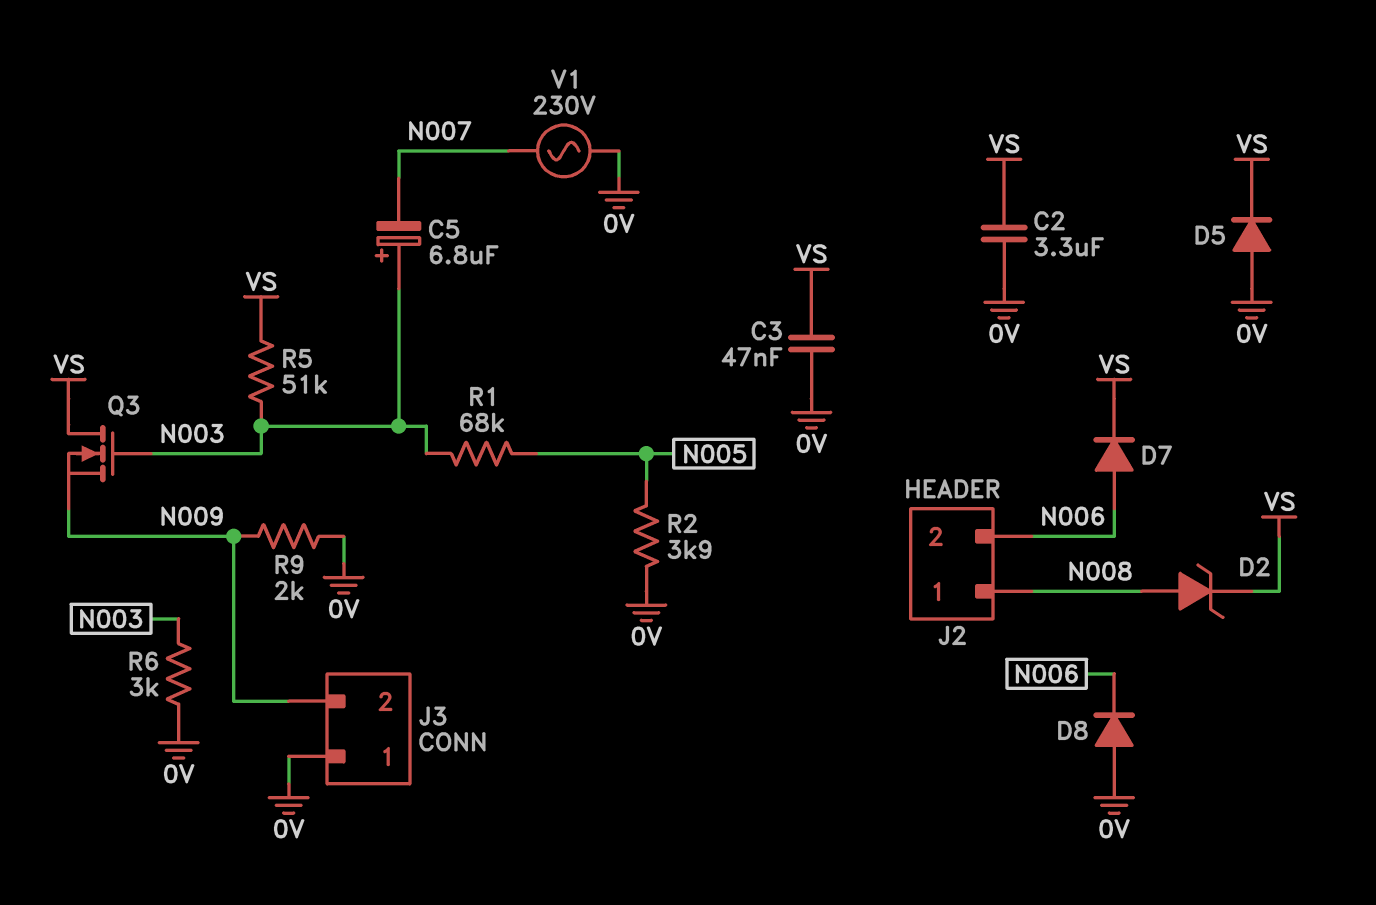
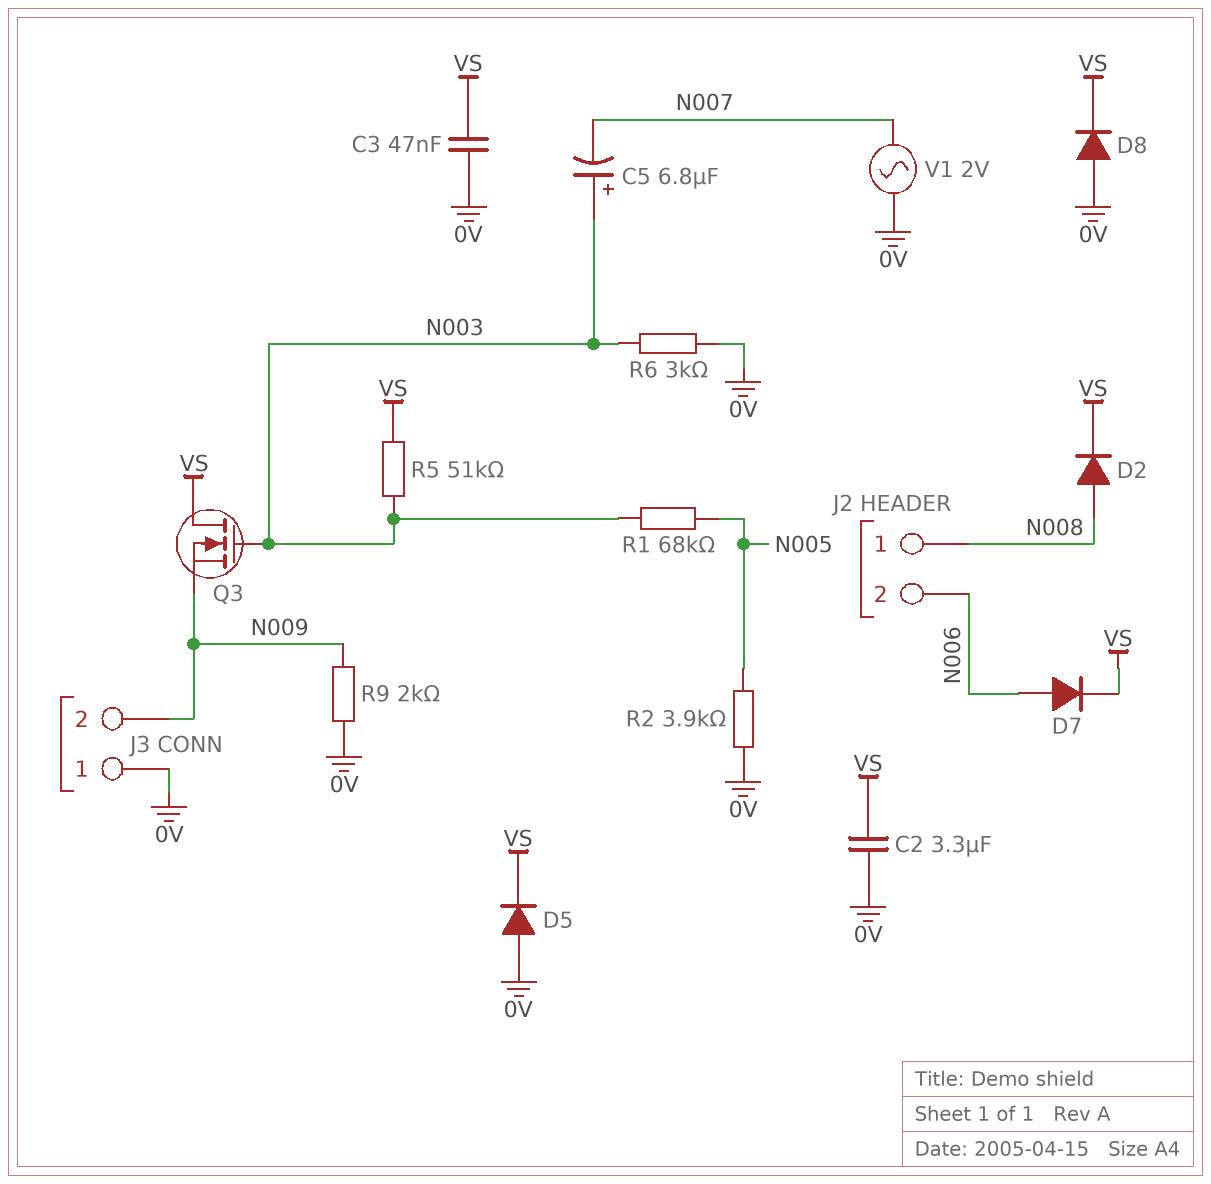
D2: zener (A N008, K VS) -> diode (A N008, K VS)
D8: diode (A 0V, K N006) -> diode (A 0V, K VS)
V1: AC 230V (0V, N007) -> AC 2V (0V, N007)

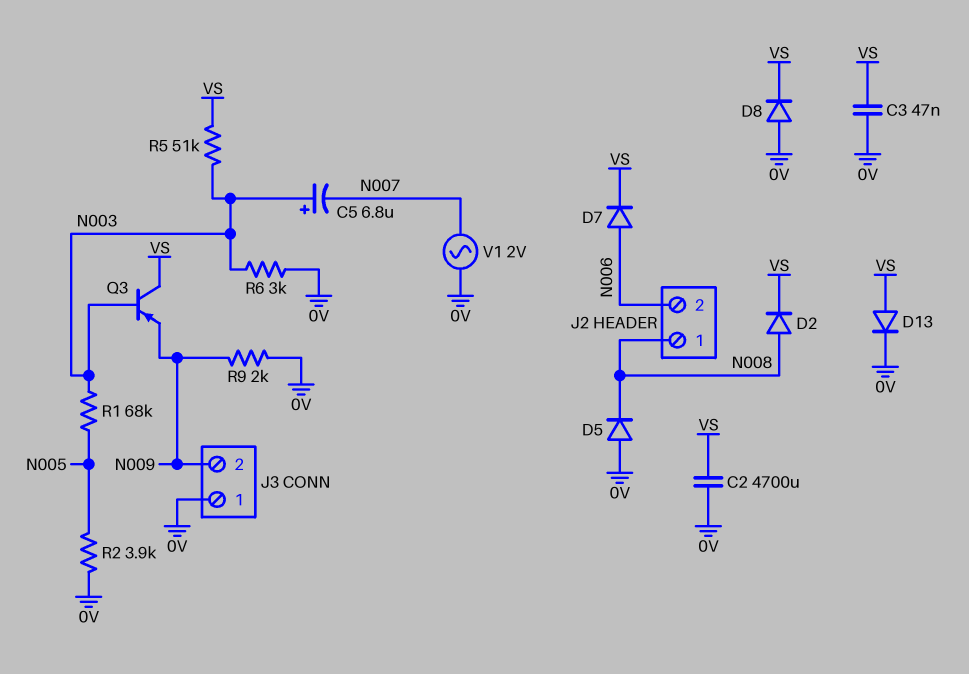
C2: 3.3uF (0V, VS) -> 4700uF (0V, VS)
D5: diode (A 0V, K VS) -> diode (A 0V, K N008)
D13: none -> diode (A VS, K 0V)
Q3: NMOS (G N003, D VS, S N009) -> PNP (B N003, C VS, E N009)

